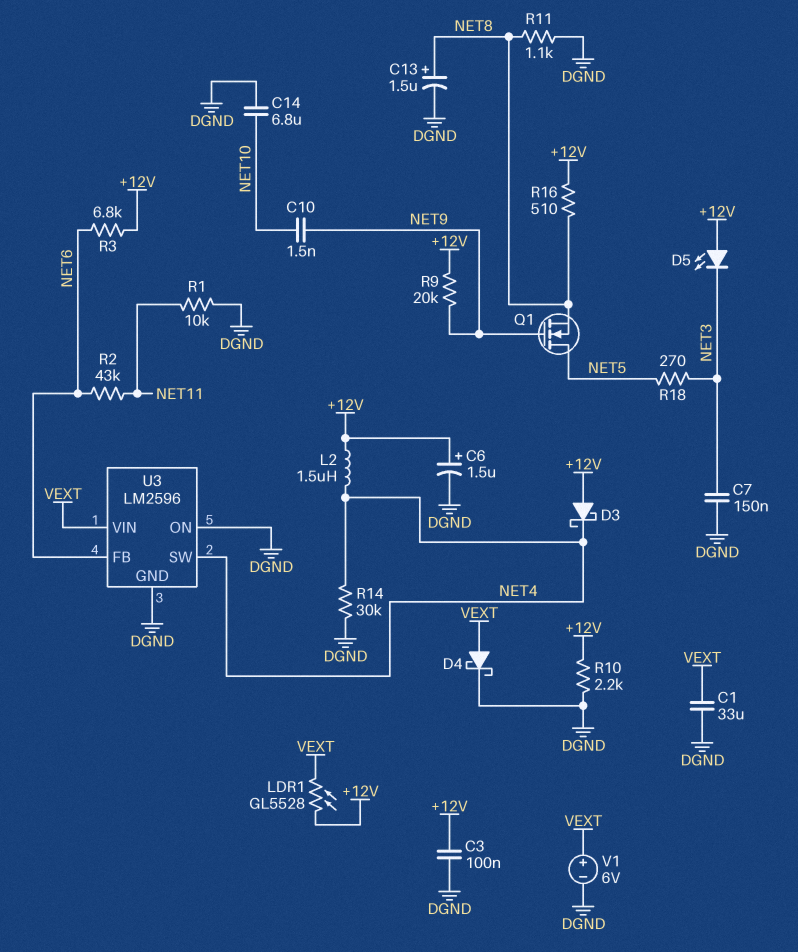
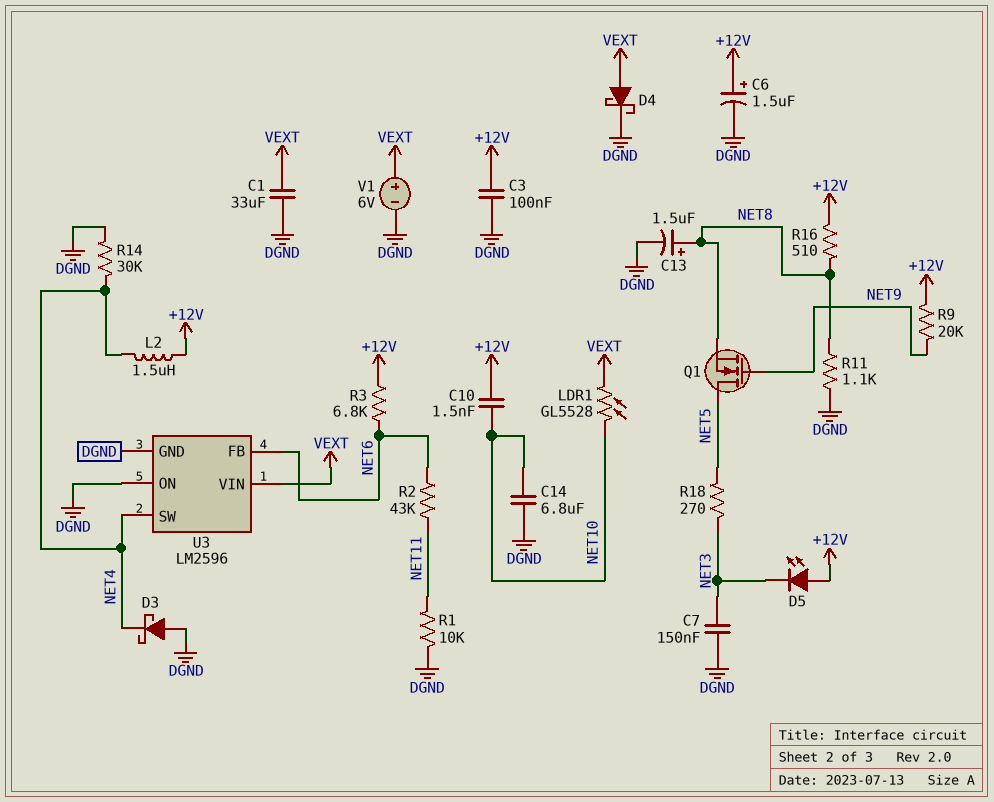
C10: 1.5nF (NET9, NET10) -> 1.5nF (+12V, NET10)
D3: schottky (A +12V, K NET4) -> schottky (A DGND, K NET4)
LDR1: GL5528 (+12V, VEXT) -> GL5528 (NET10, VEXT)
R10: 2.2k (+12V, DGND) -> none

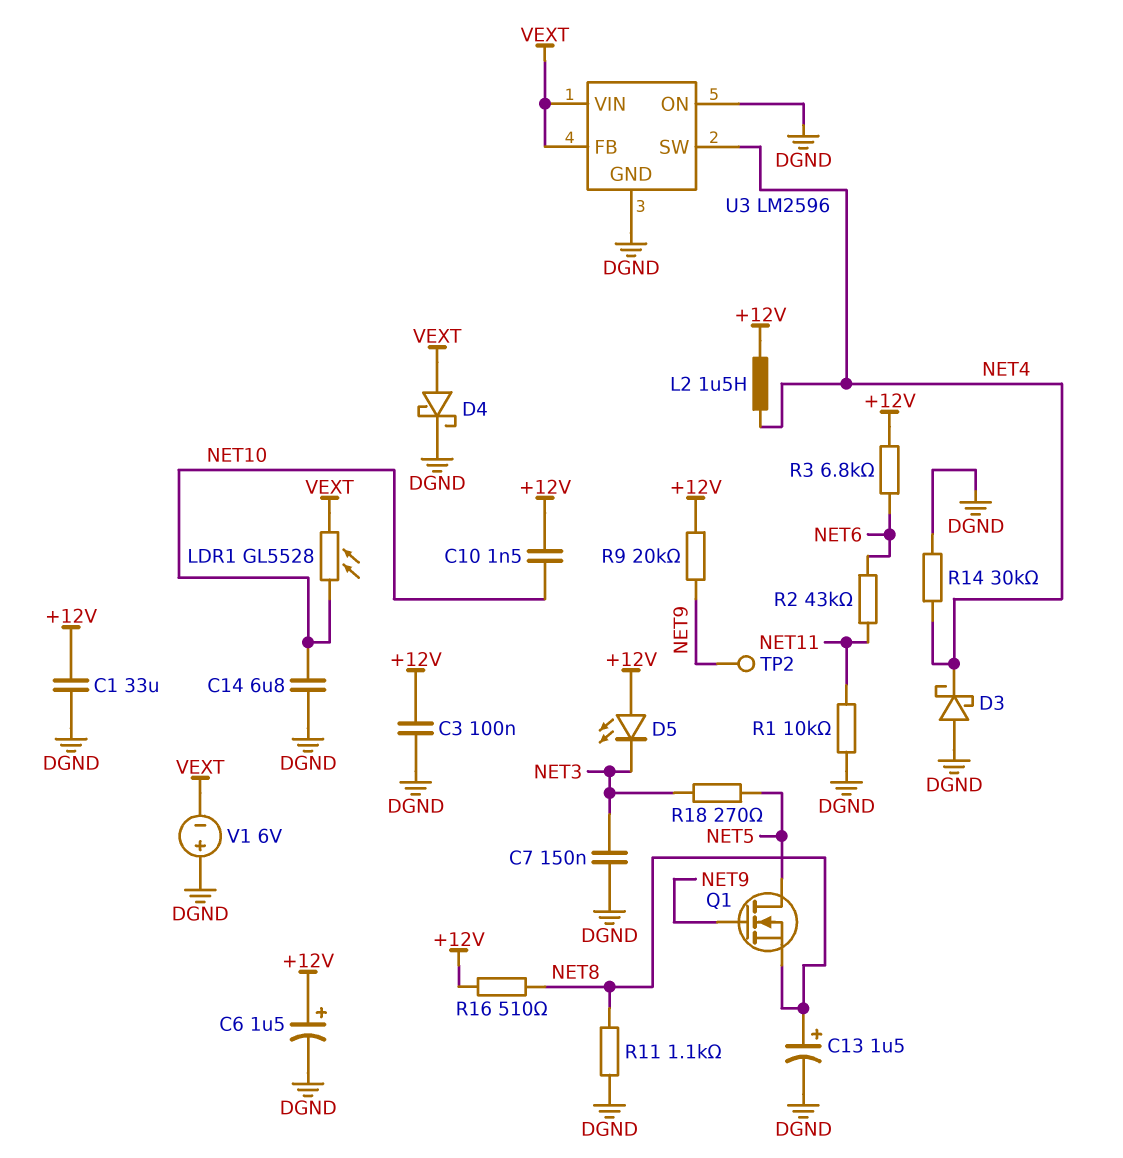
C1: 33uF (DGND, VEXT) -> 33uF (+12V, DGND)
TP2: none -> test point (NET9)
U3 pin FB: NET6 -> VEXT
V1: 6V (plus VEXT, minus DGND) -> 6V (plus DGND, minus VEXT)

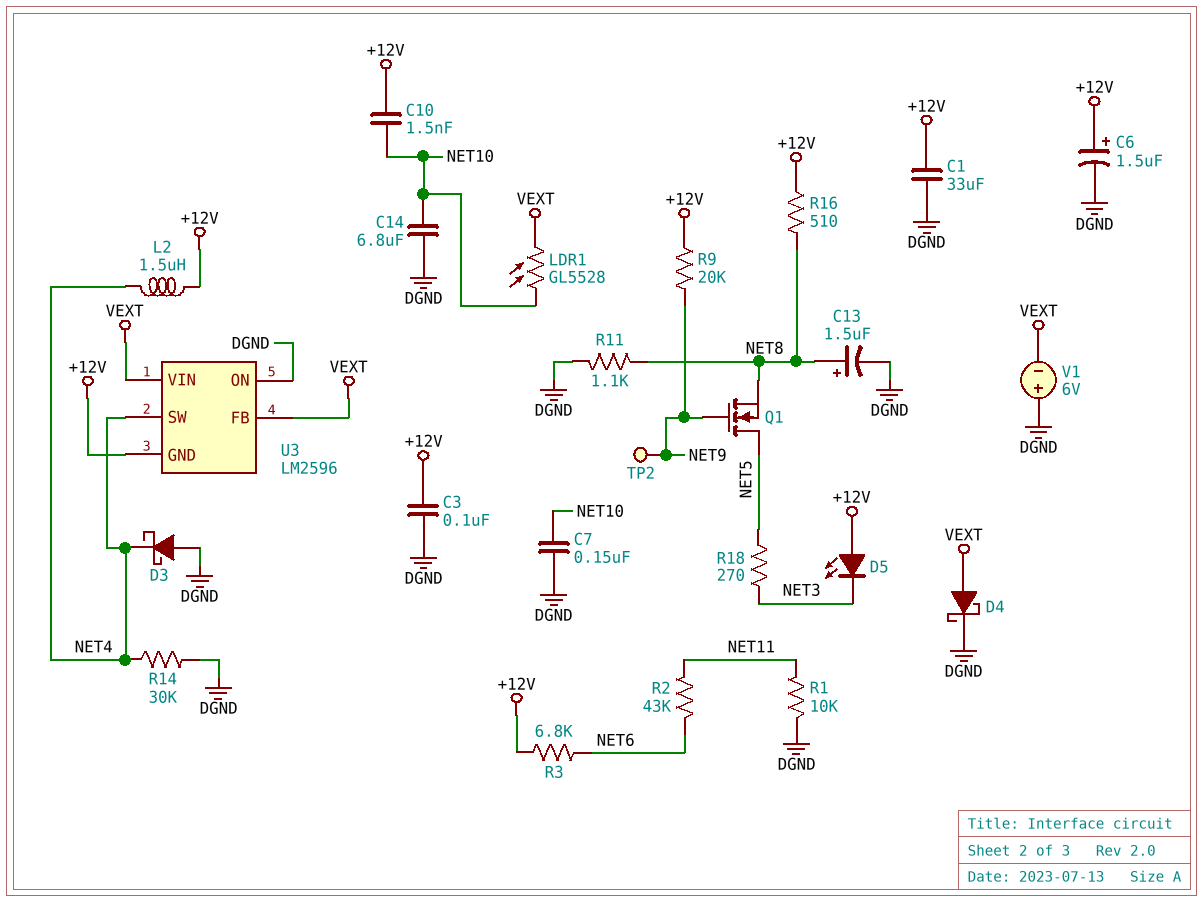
C7: 150nF (DGND, NET3) -> 150nF (DGND, NET10)
U3 pin GND: DGND -> +12V

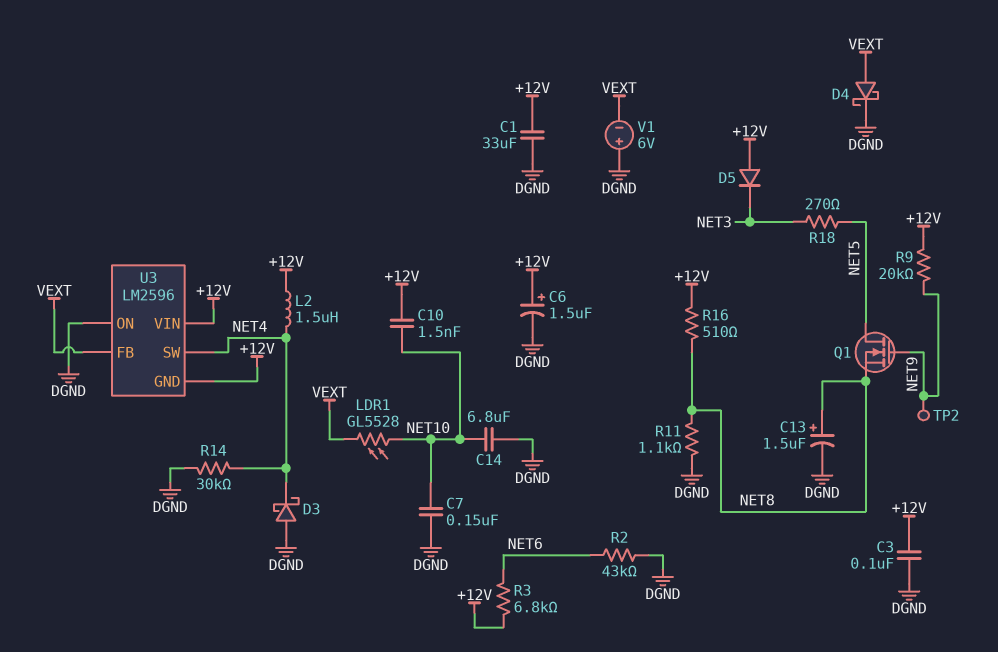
D5: LED (A +12V, K NET3) -> diode (A +12V, K NET3)
R1: 10k (DGND, NET11) -> none
R2: 43k (NET6, NET11) -> 43k (DGND, NET6)
U3 pin VIN: VEXT -> +12V

